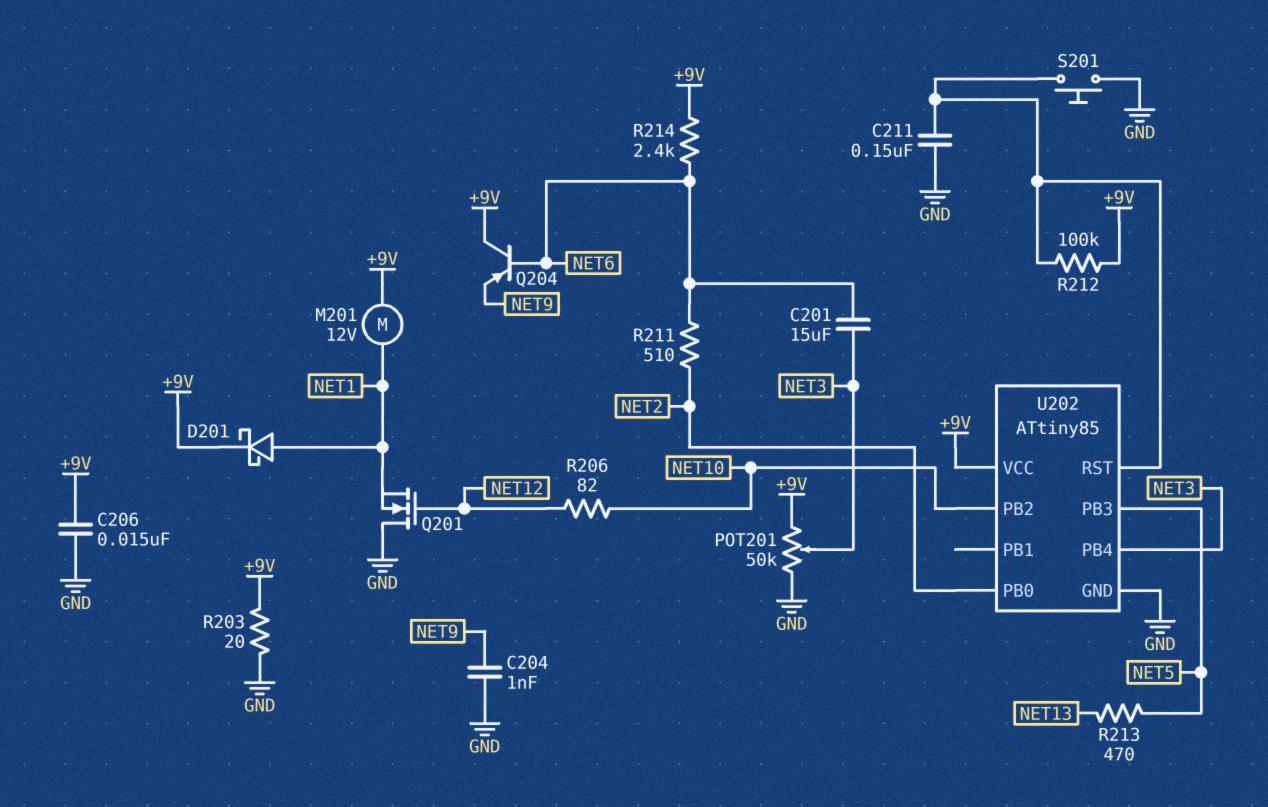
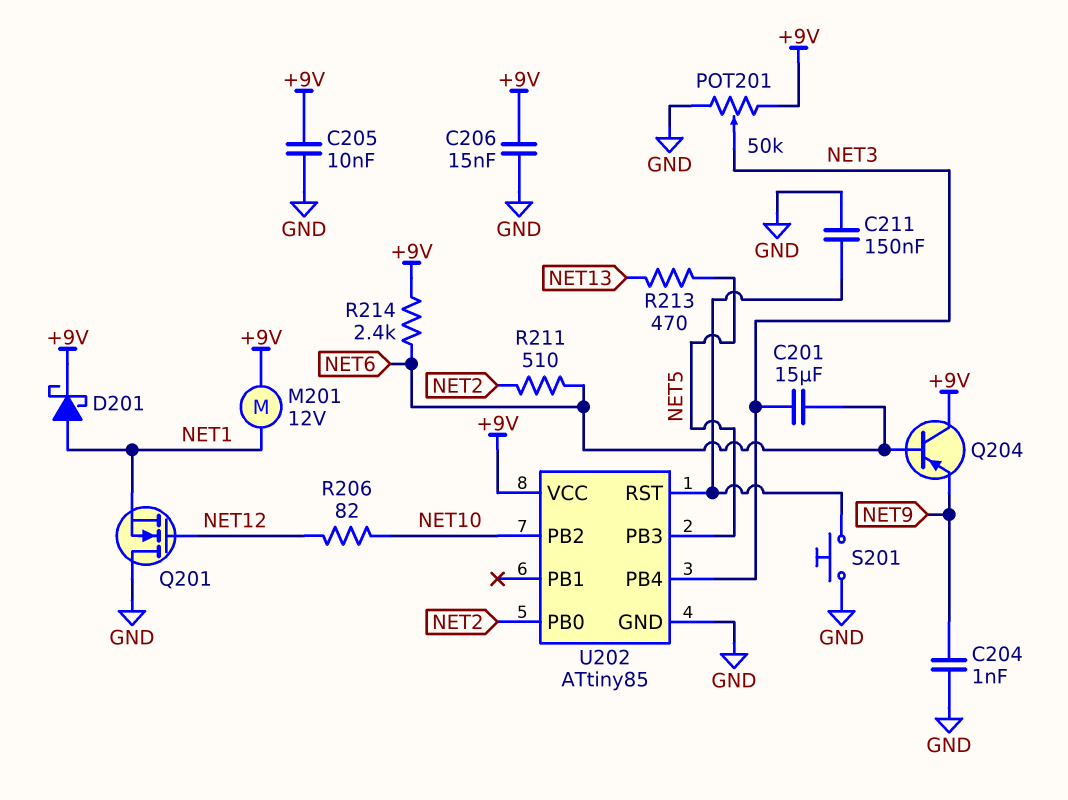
C205: none -> 10nF (+9V, GND)
R203: 20 (+9V, GND) -> none
R212: 100k (+9V, U202/RST) -> none

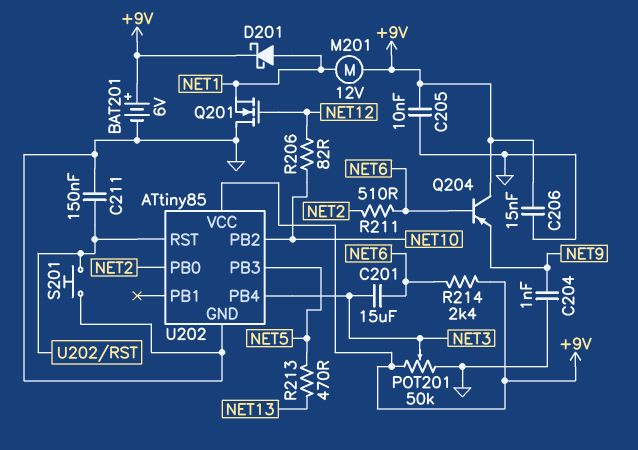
BAT201: none -> 6V (plus +9V, minus GND)

